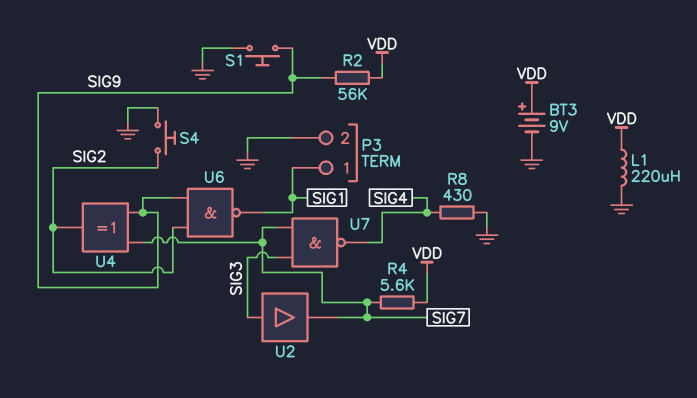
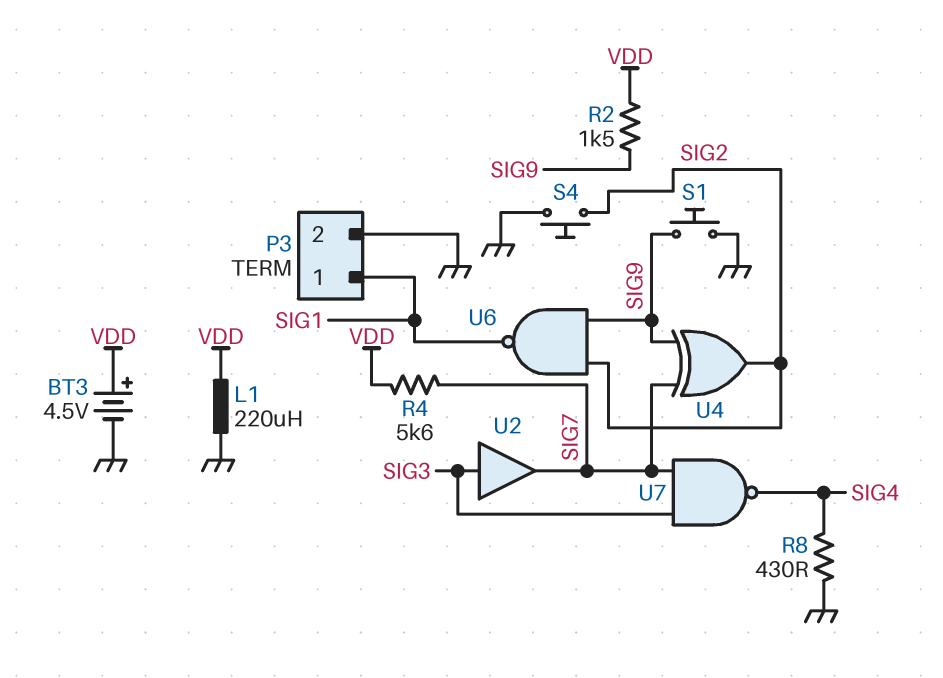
BT3: 9V (plus VDD, minus GND) -> 4.5V (plus VDD, minus GND)
R2: 56k (SIG9, VDD) -> 1.5k (SIG9, VDD)

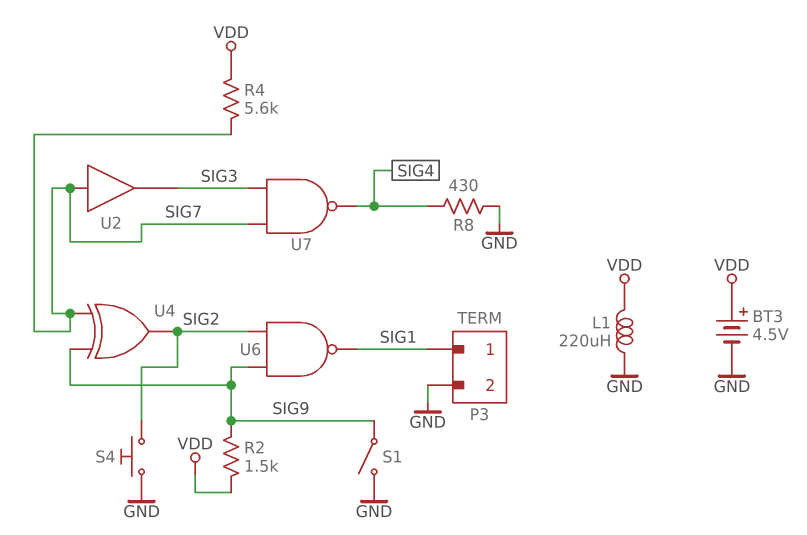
S1: button (GND, SIG9) -> switch (GND, SIG9)
U2: buffer (in SIG3, out SIG7) -> buffer (in SIG7, out SIG3)

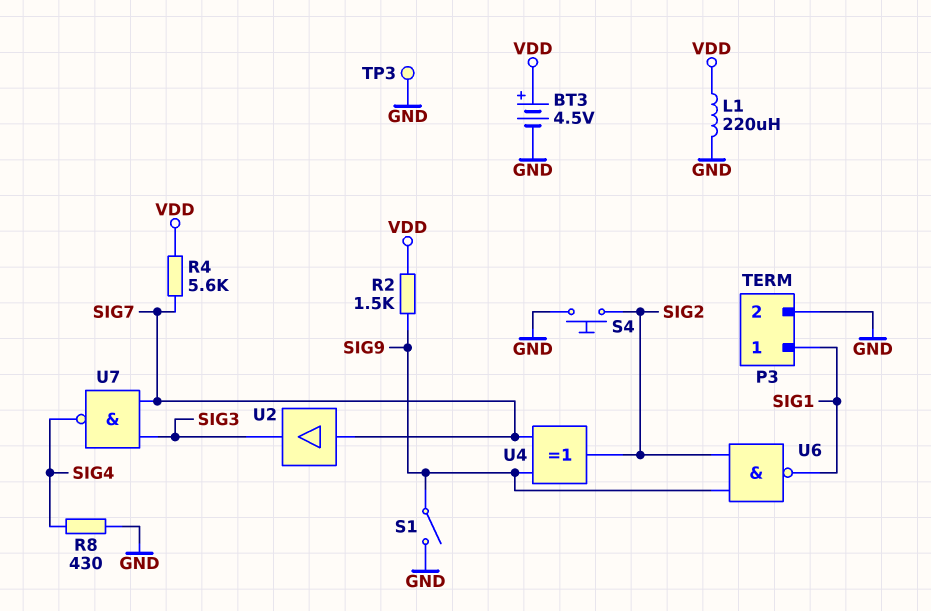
TP3: none -> test point (GND)

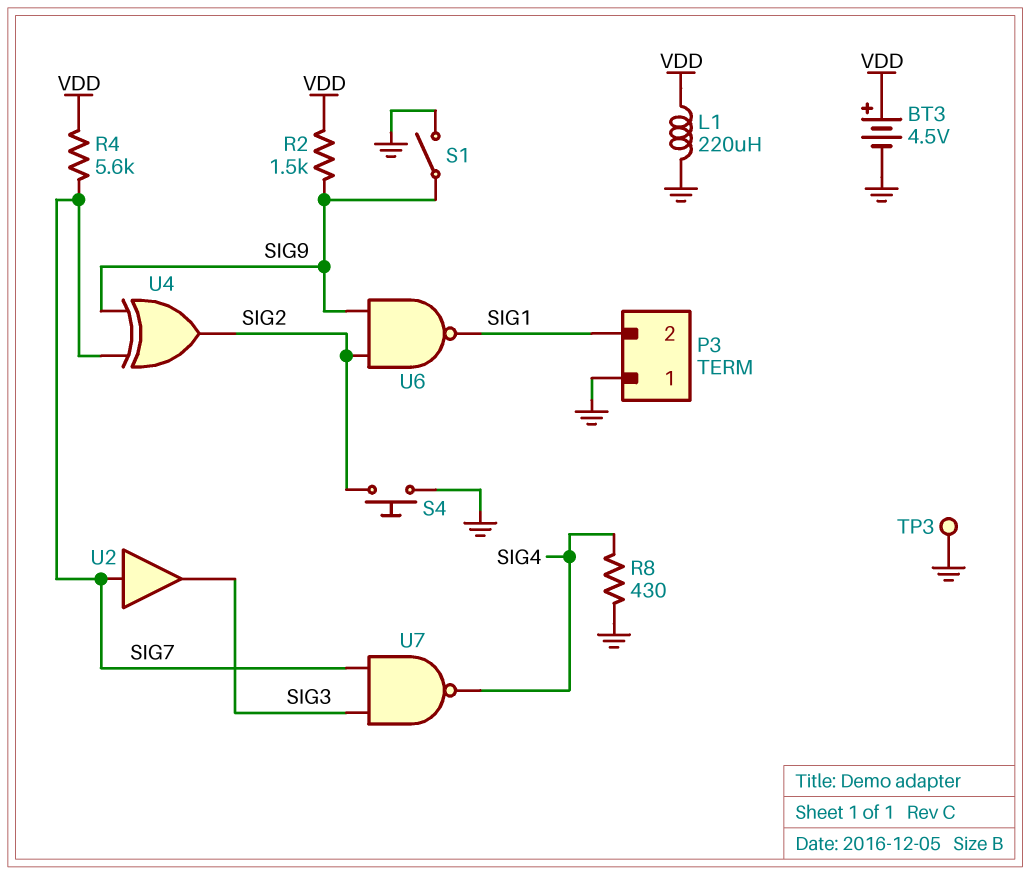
P3 pin 1: SIG1 -> GND
P3 pin 2: GND -> SIG1

